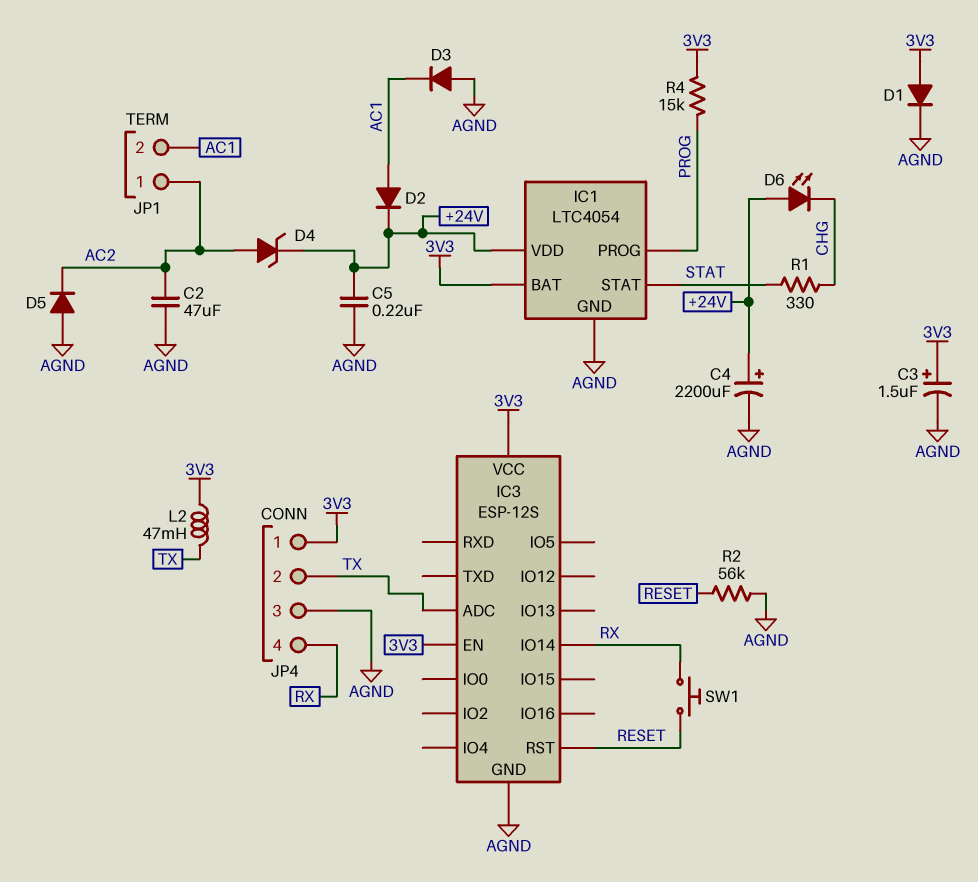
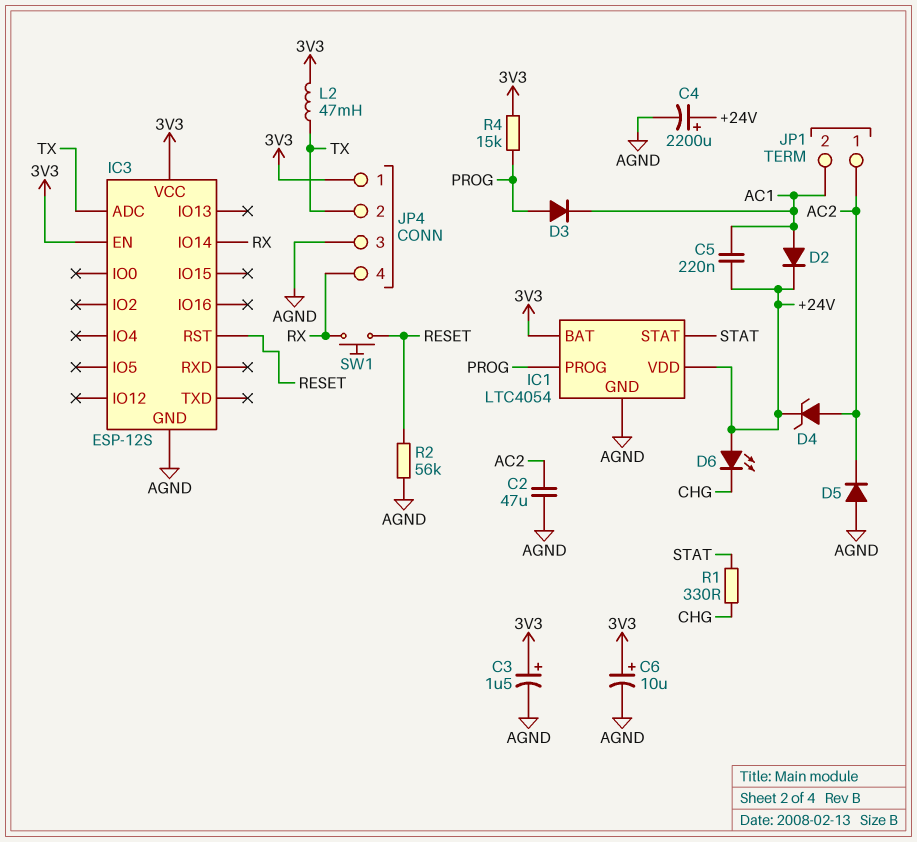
C5: 220nF (+24V, AGND) -> 220nF (+24V, AC1)
C6: none -> 10uF (plus 3V3, minus AGND)
D1: diode (A 3V3, K AGND) -> none
D3: diode (A AGND, K AC1) -> diode (A PROG, K AC1)

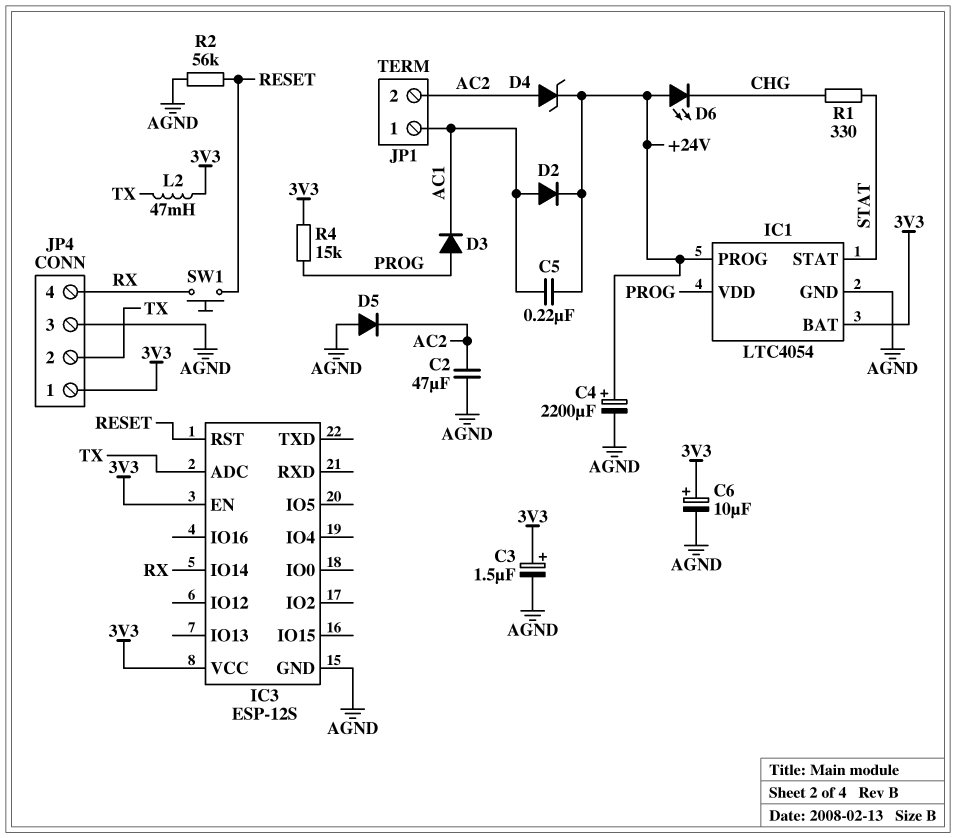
IC1 pin PROG: PROG -> +24V
IC1 pin VDD: +24V -> PROG
JP1 pin 1: AC2 -> AC1
JP1 pin 2: AC1 -> AC2

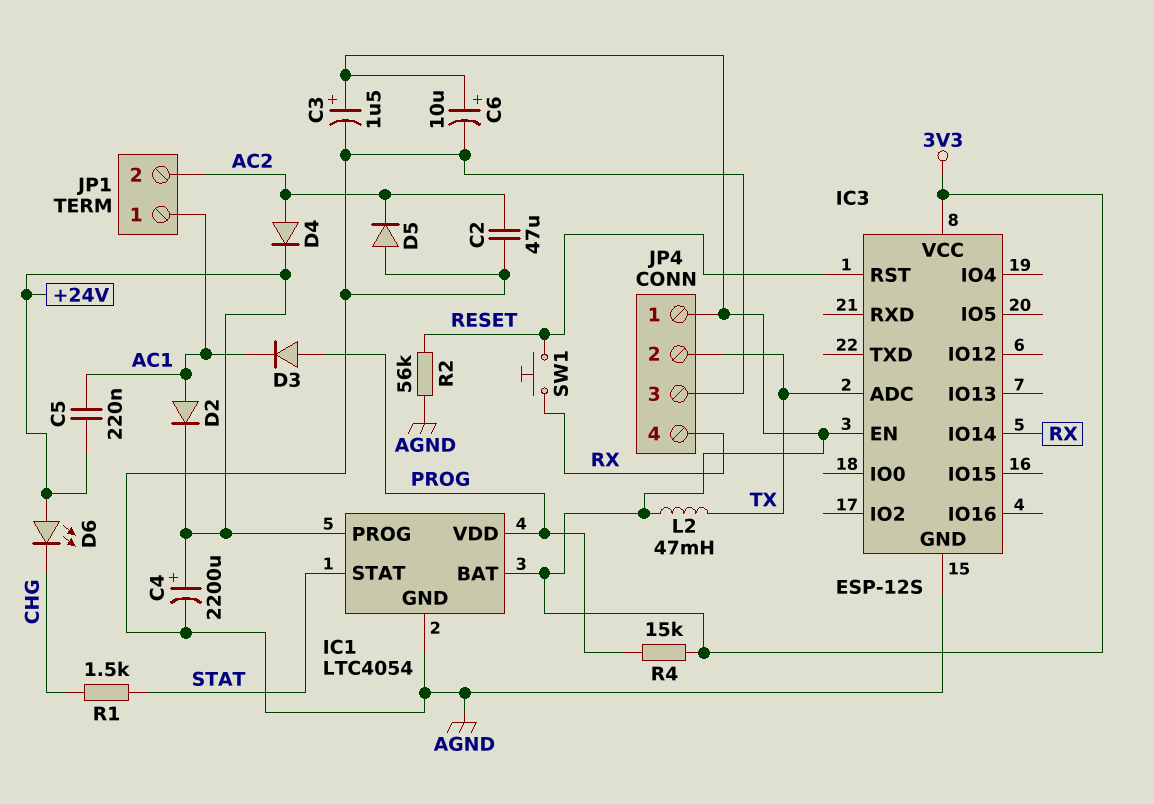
D4: zener (A AC2, K +24V) -> diode (A AC2, K +24V)
R1: 330 (CHG, STAT) -> 1.5k (CHG, STAT)

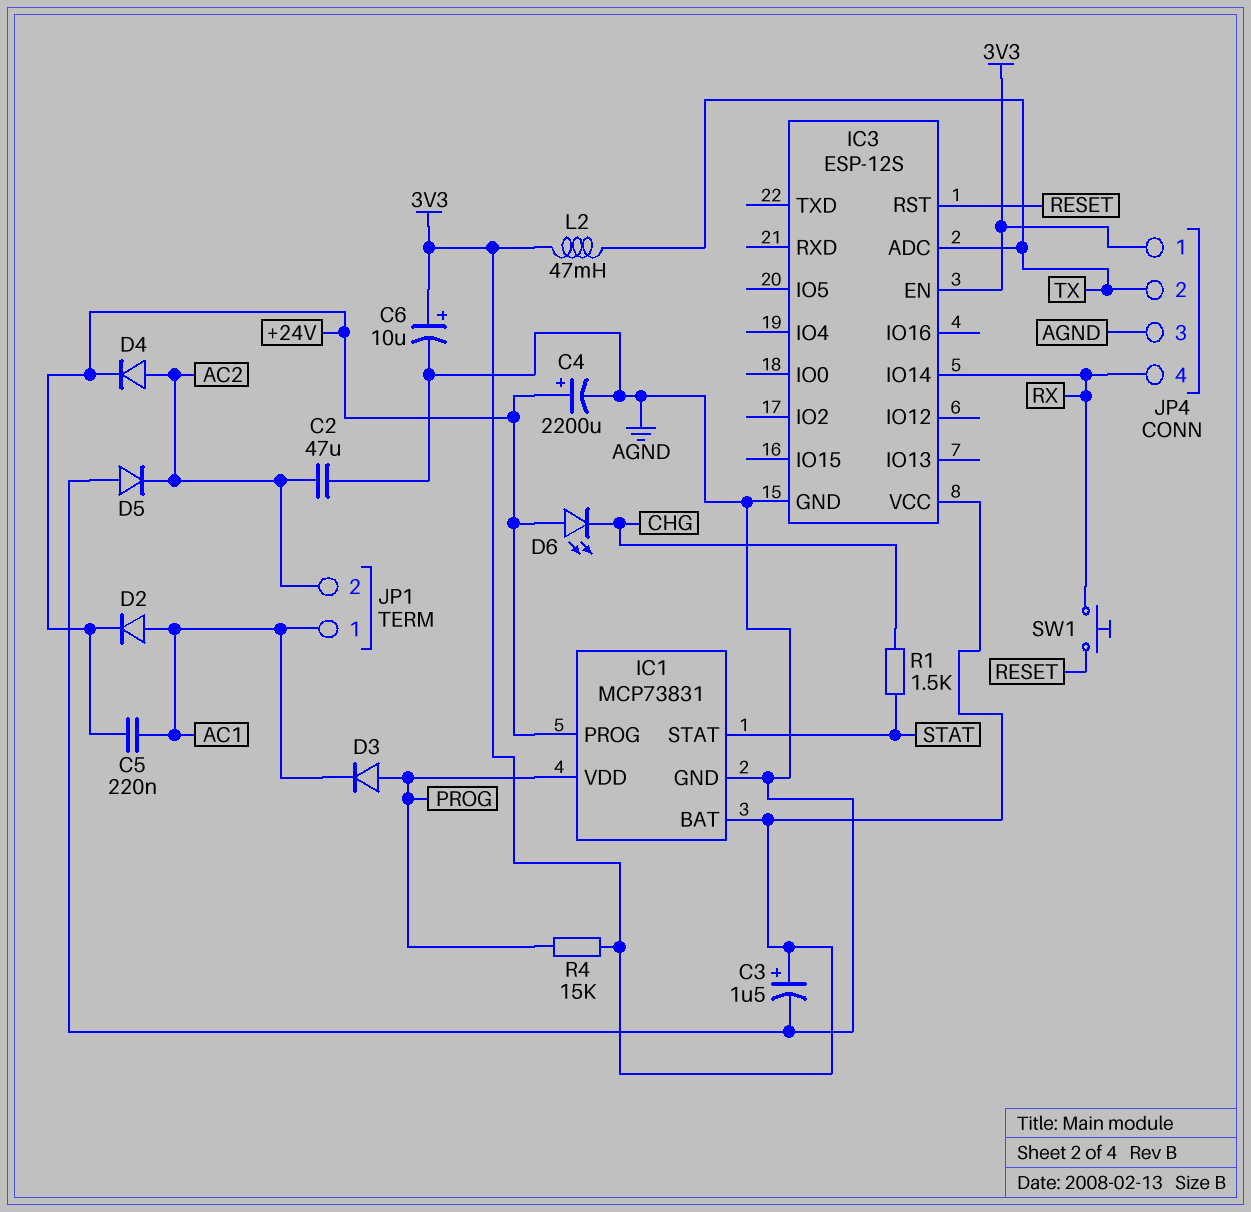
IC1: LTC4054 -> MCP73831
R2: 56k (AGND, RESET) -> none

